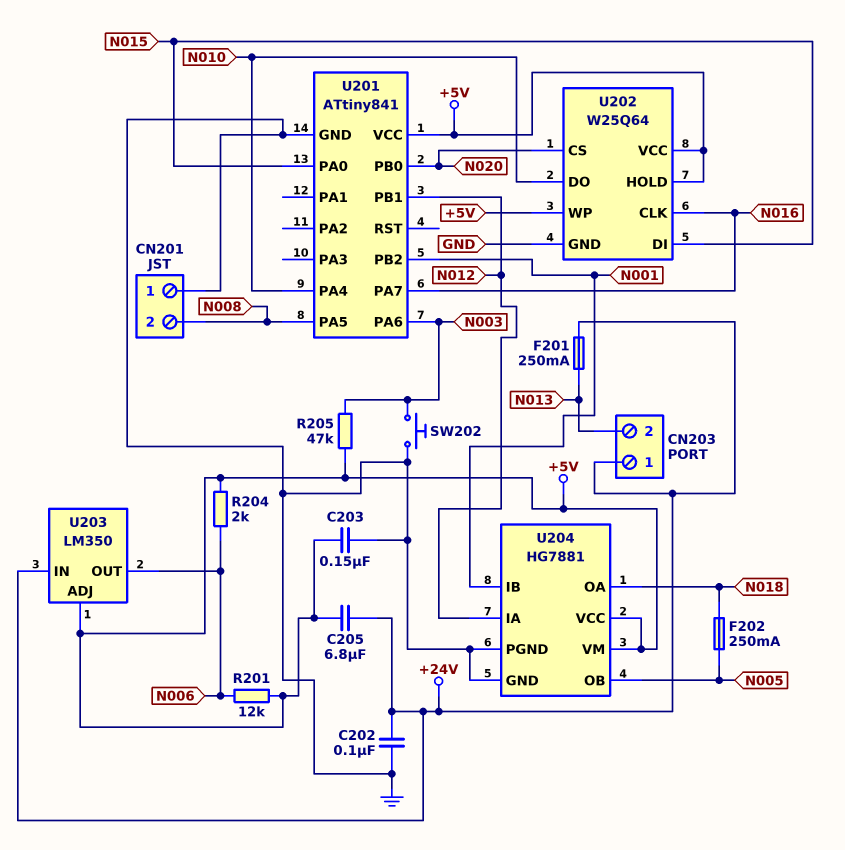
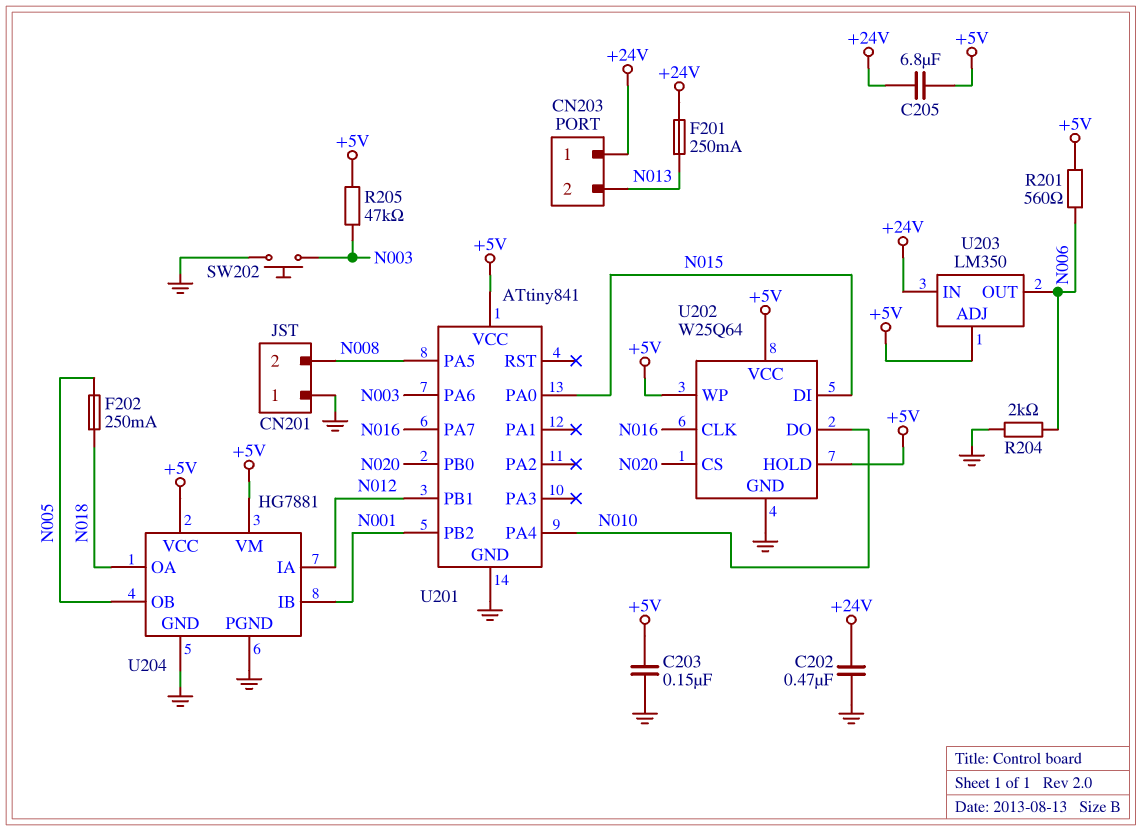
C202: 100nF (+24V, GND) -> 470nF (+24V, GND)
R201: 12k (+5V, N006) -> 560 (+5V, N006)
R204: 2k (+5V, N006) -> 2k (GND, N006)

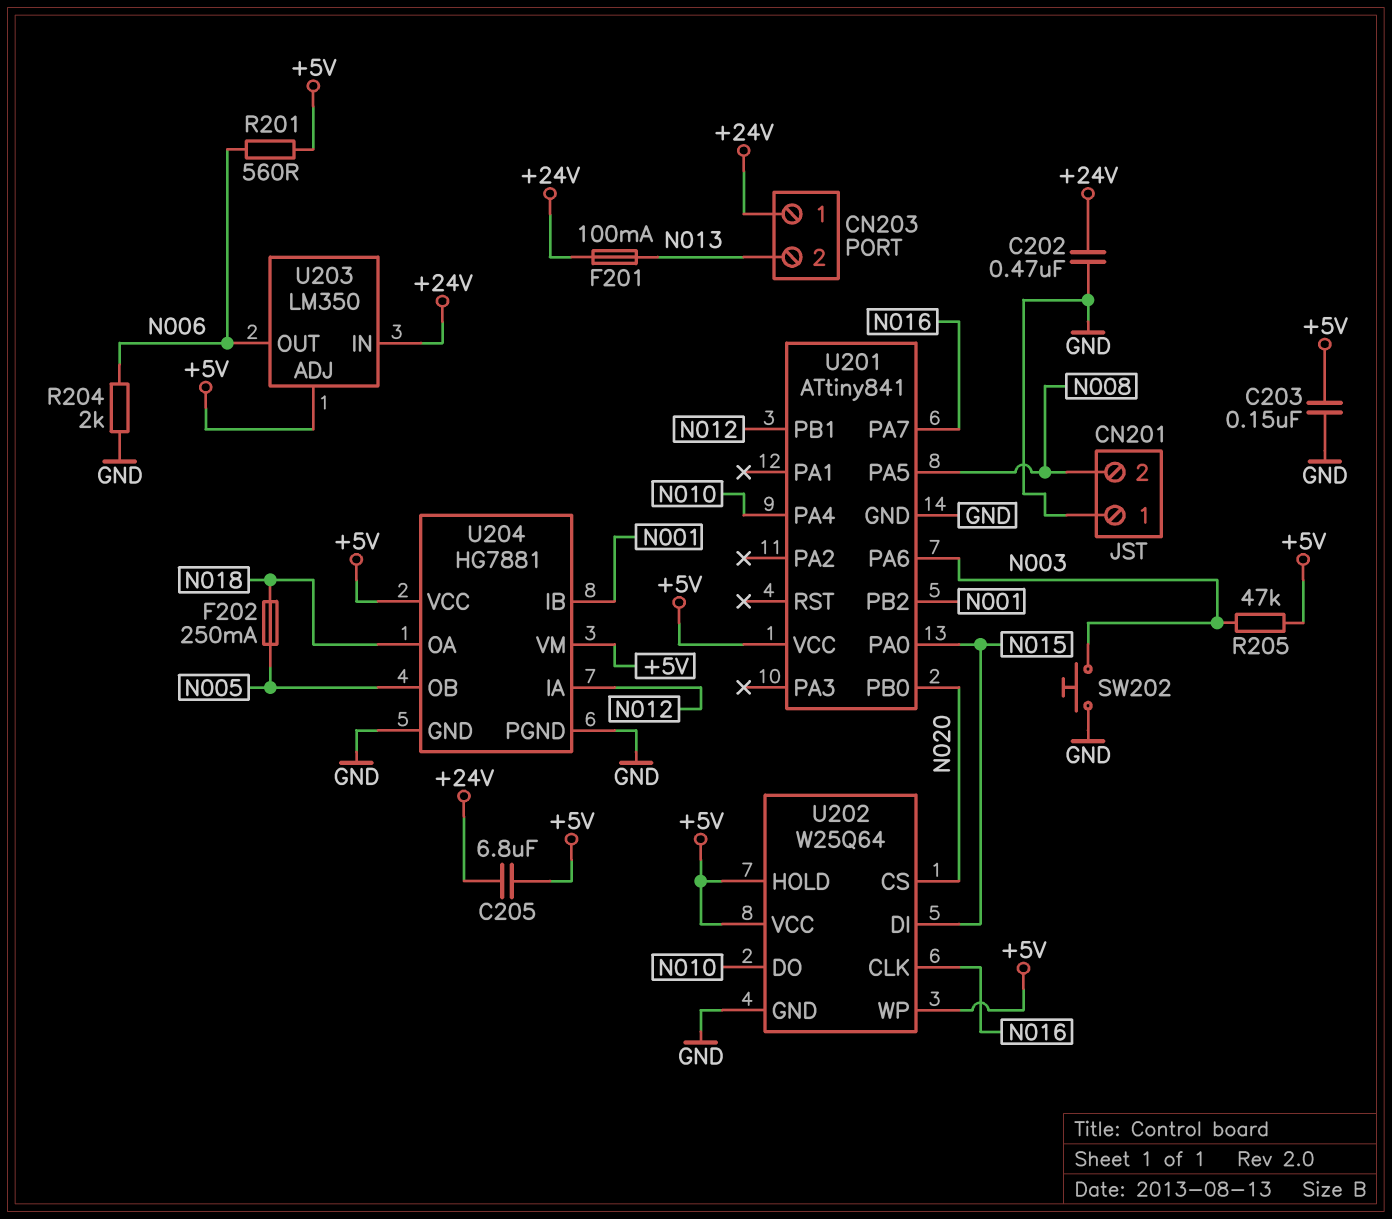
F201: 250mA (+24V, N013) -> 100mA (+24V, N013)

